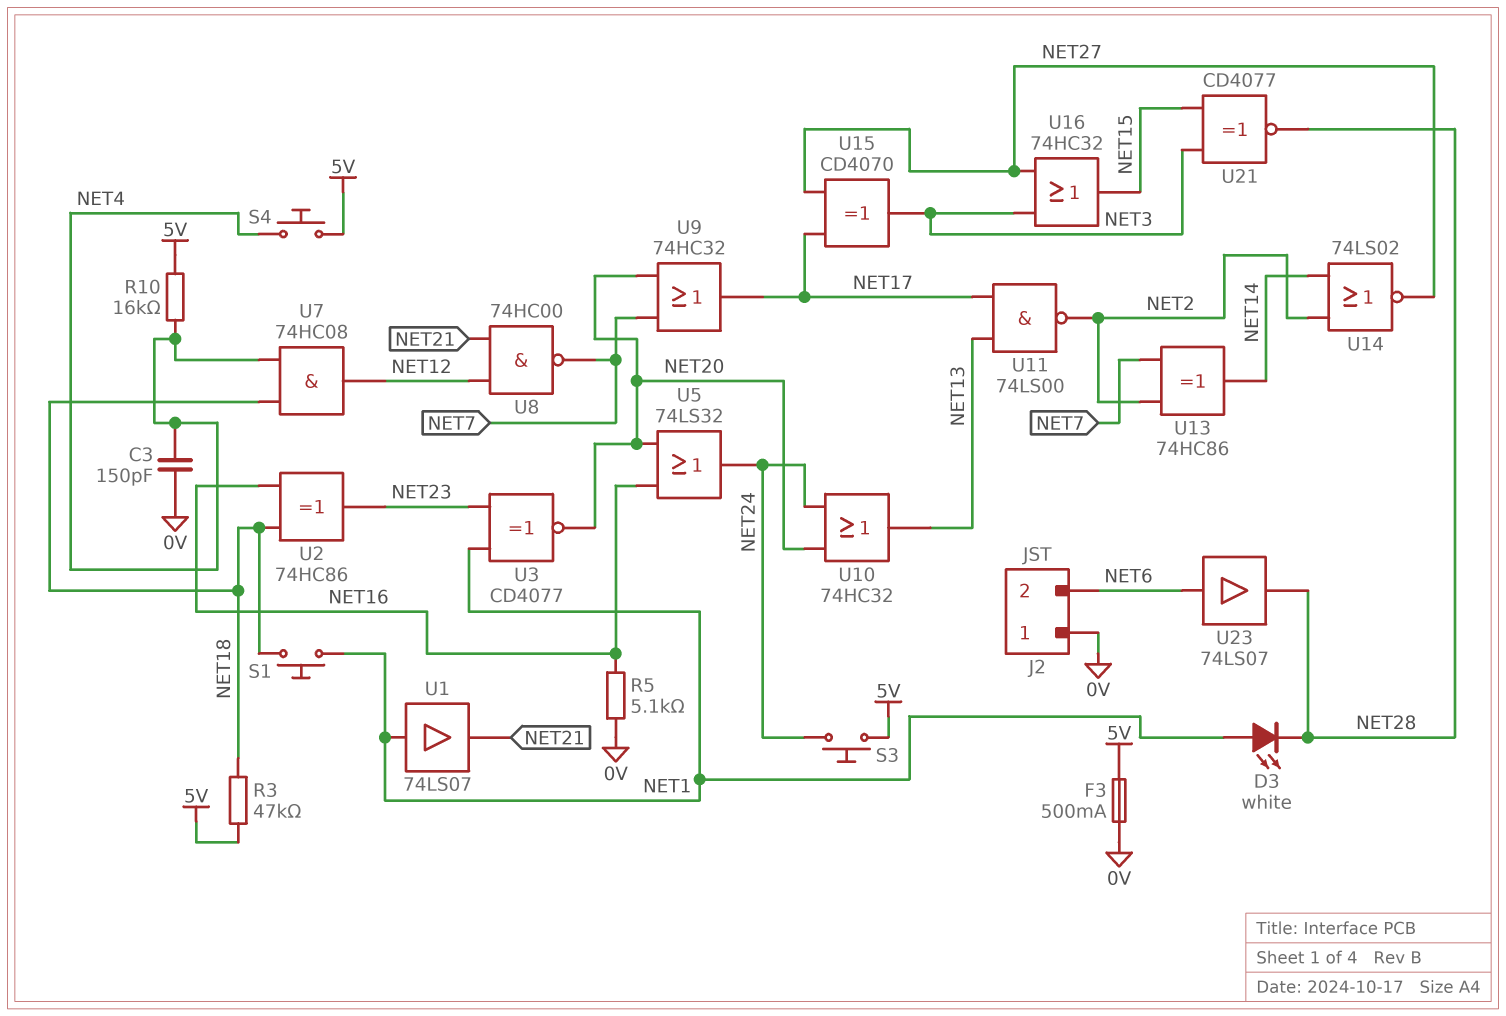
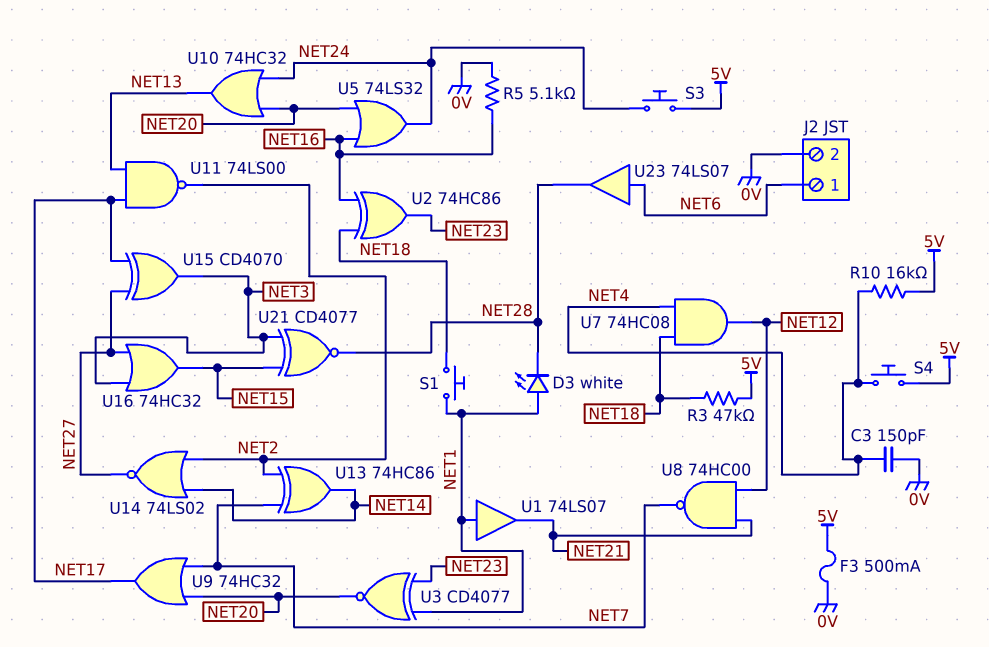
J2 pin 1: 0V -> NET6
J2 pin 2: NET6 -> 0V

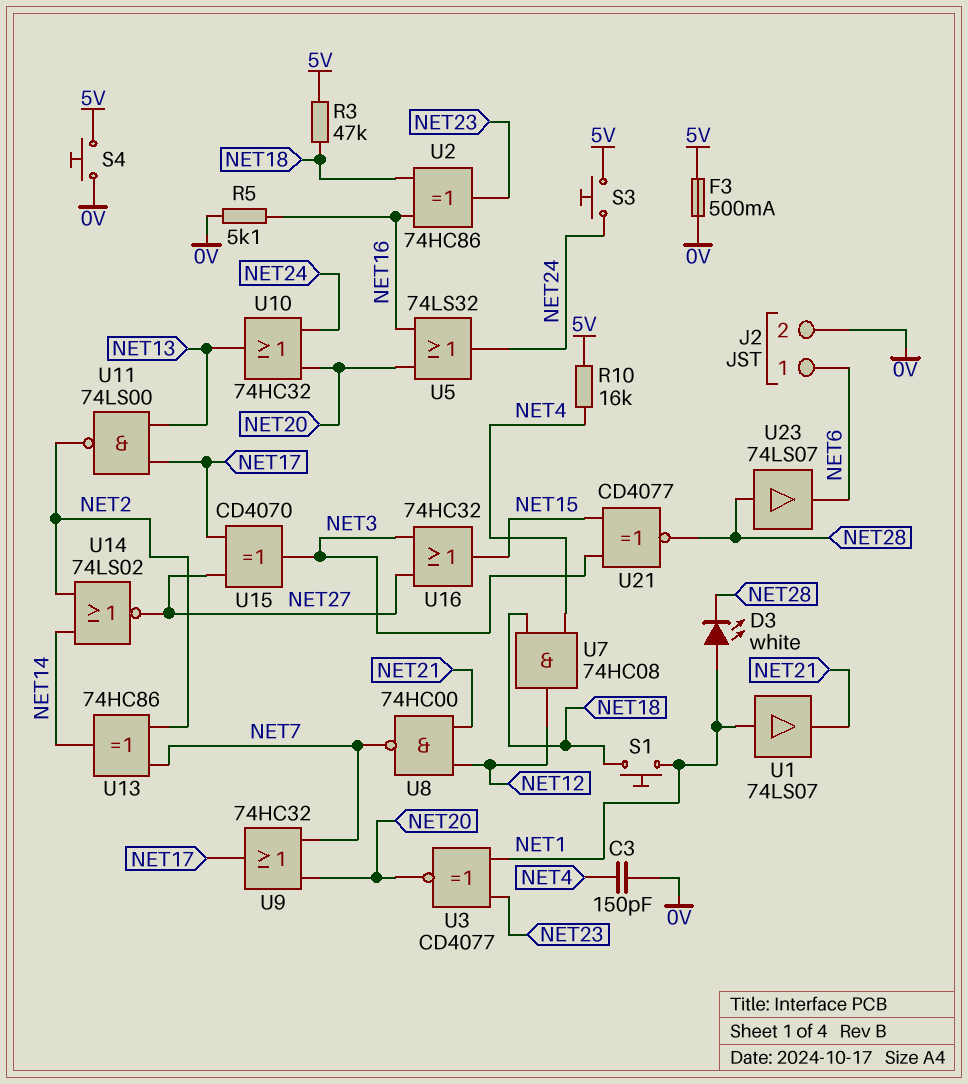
S4: button (5V, NET4) -> button (0V, 5V)
U23: buffer 74LS07 (in NET6, out NET28) -> buffer 74LS07 (in NET28, out NET6)

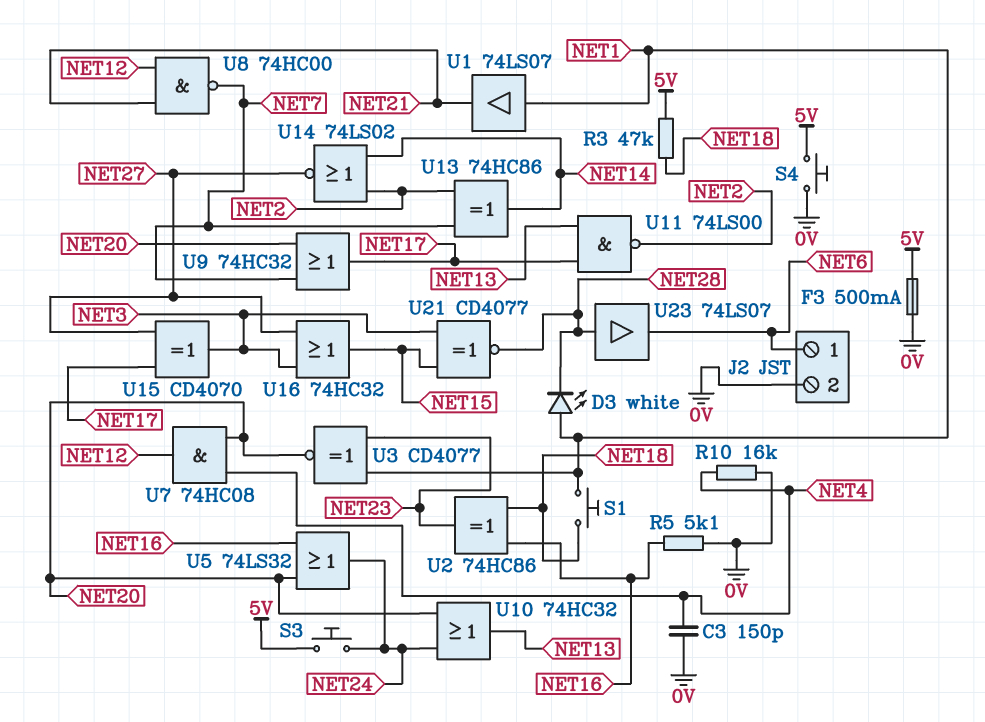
R10: 16k (5V, NET4) -> 16k (0V, NET4)
U7: AND 74HC08 (in NET4, in NET18, out NET12) -> AND 74HC08 (in NET4, in NET20, out NET12)

